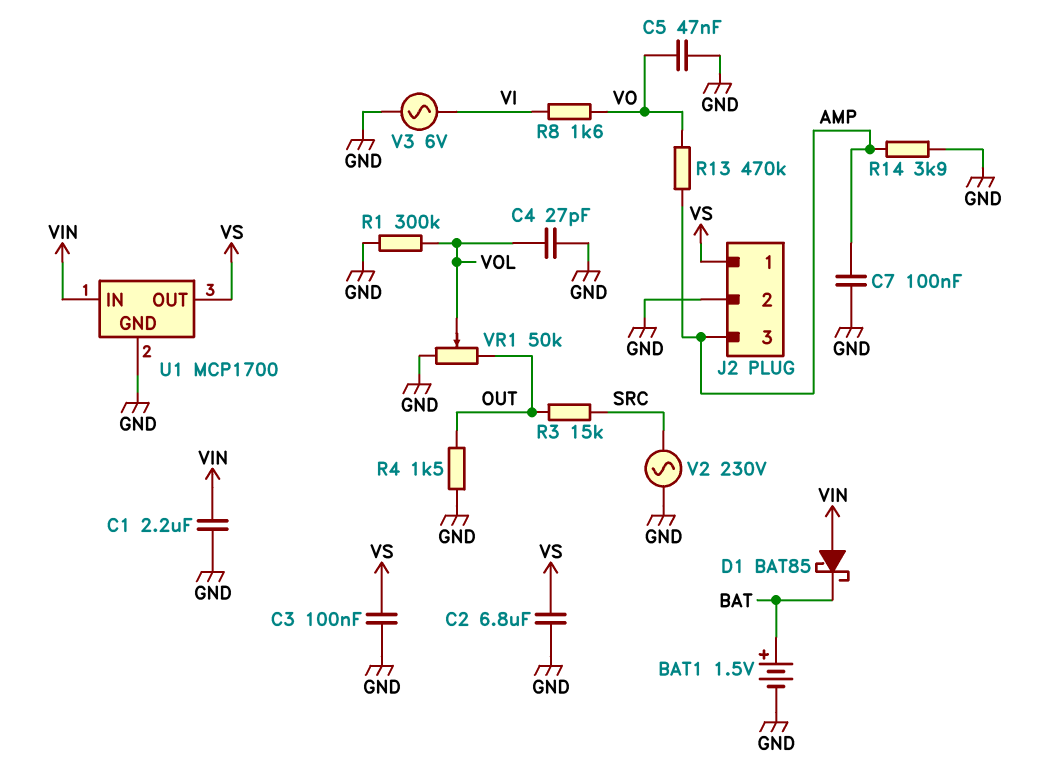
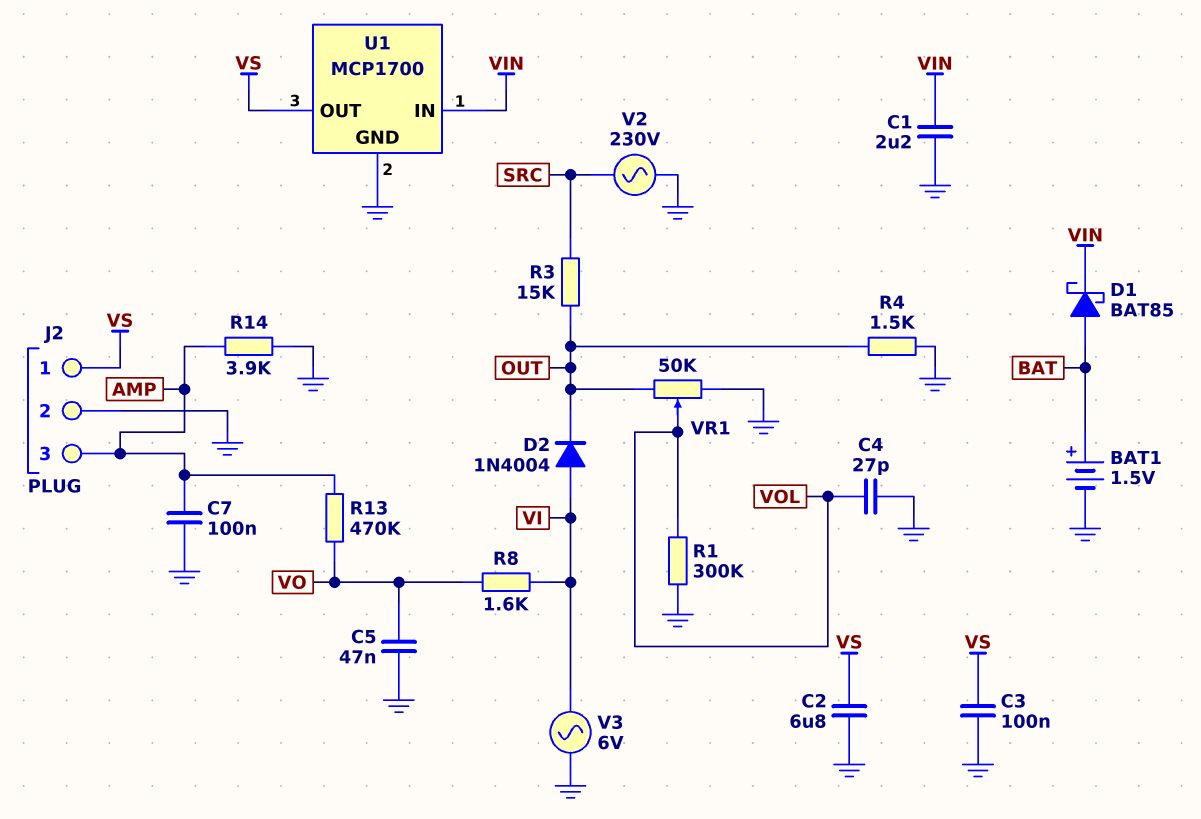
D1: schottky BAT85 (A VIN, K BAT) -> schottky BAT85 (A BAT, K VIN)
D2: none -> diode 1N4004 (A VI, K OUT)

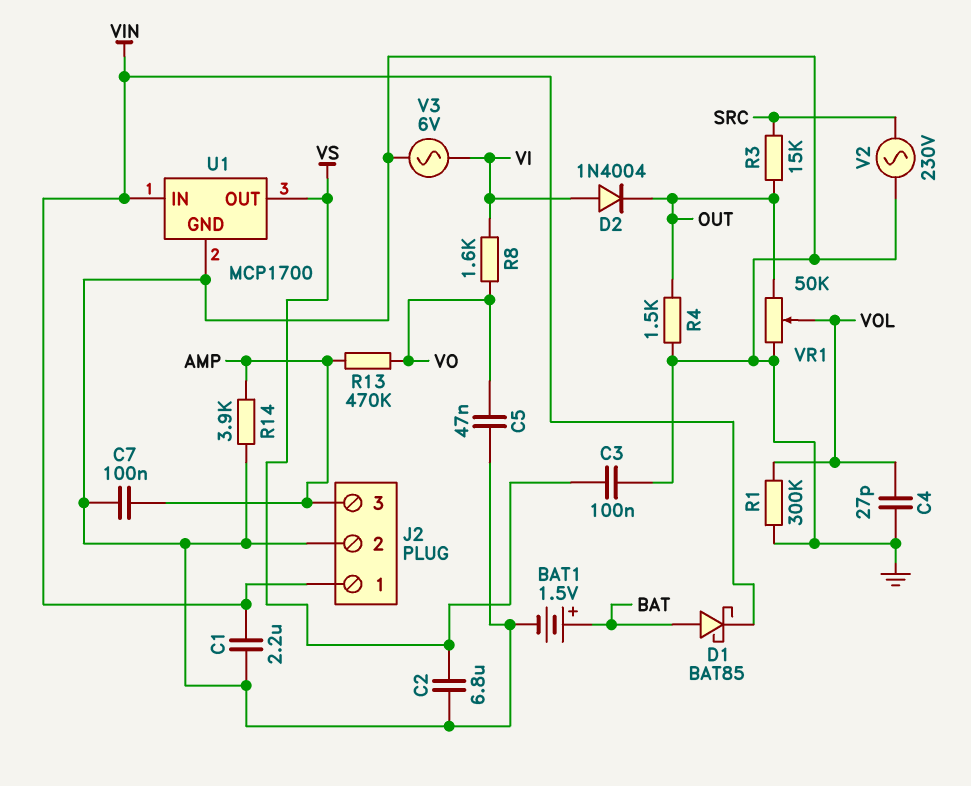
J2 pin 1: VS -> VIN

